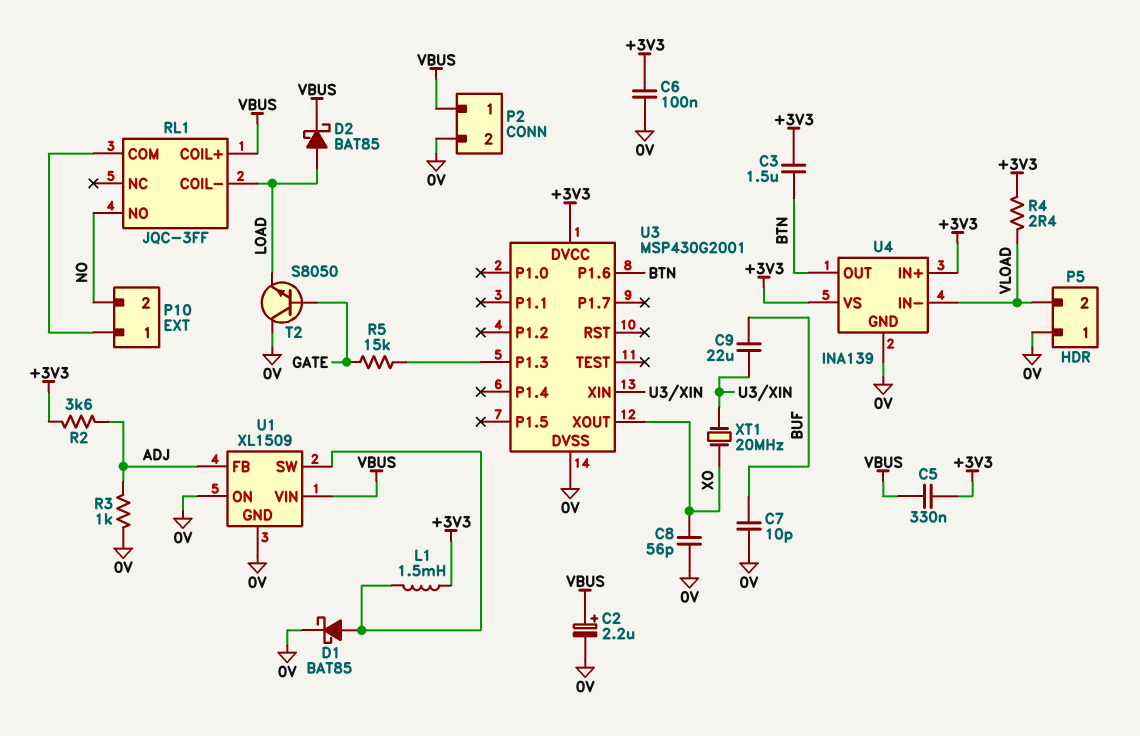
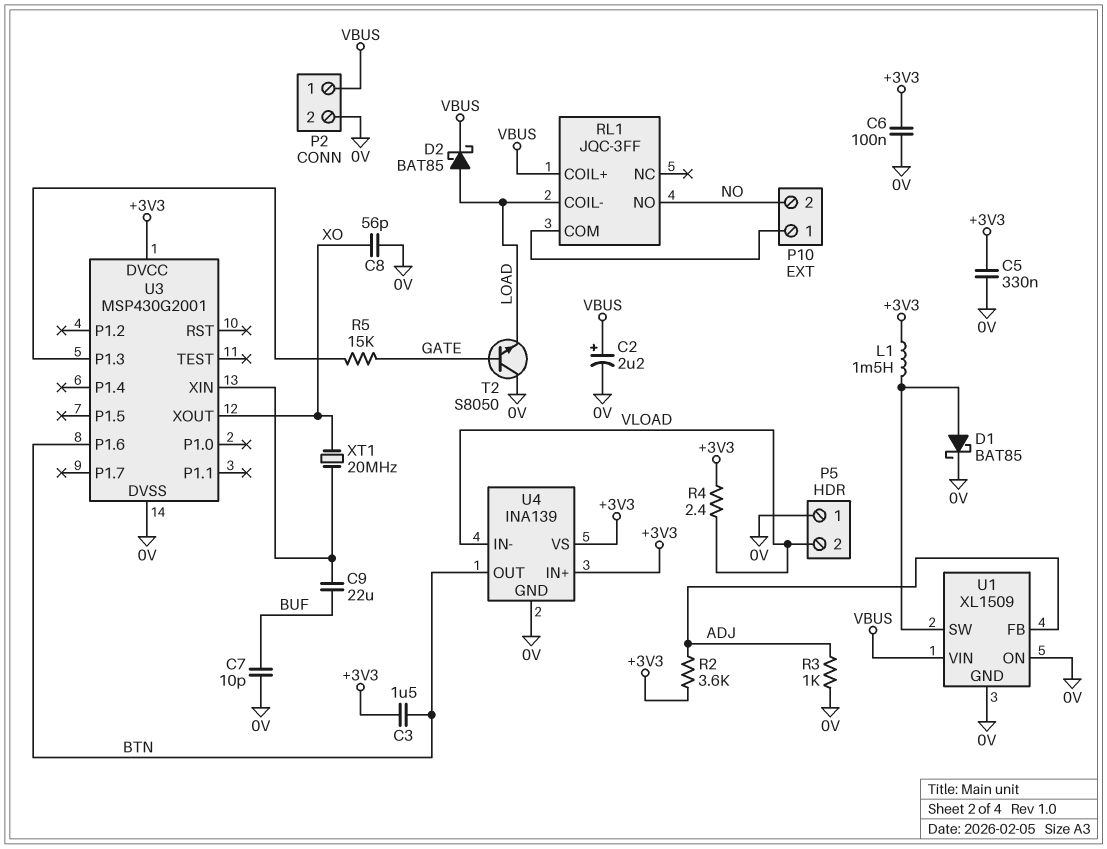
C5: 330nF (+3V3, VBUS) -> 330nF (+3V3, 0V)

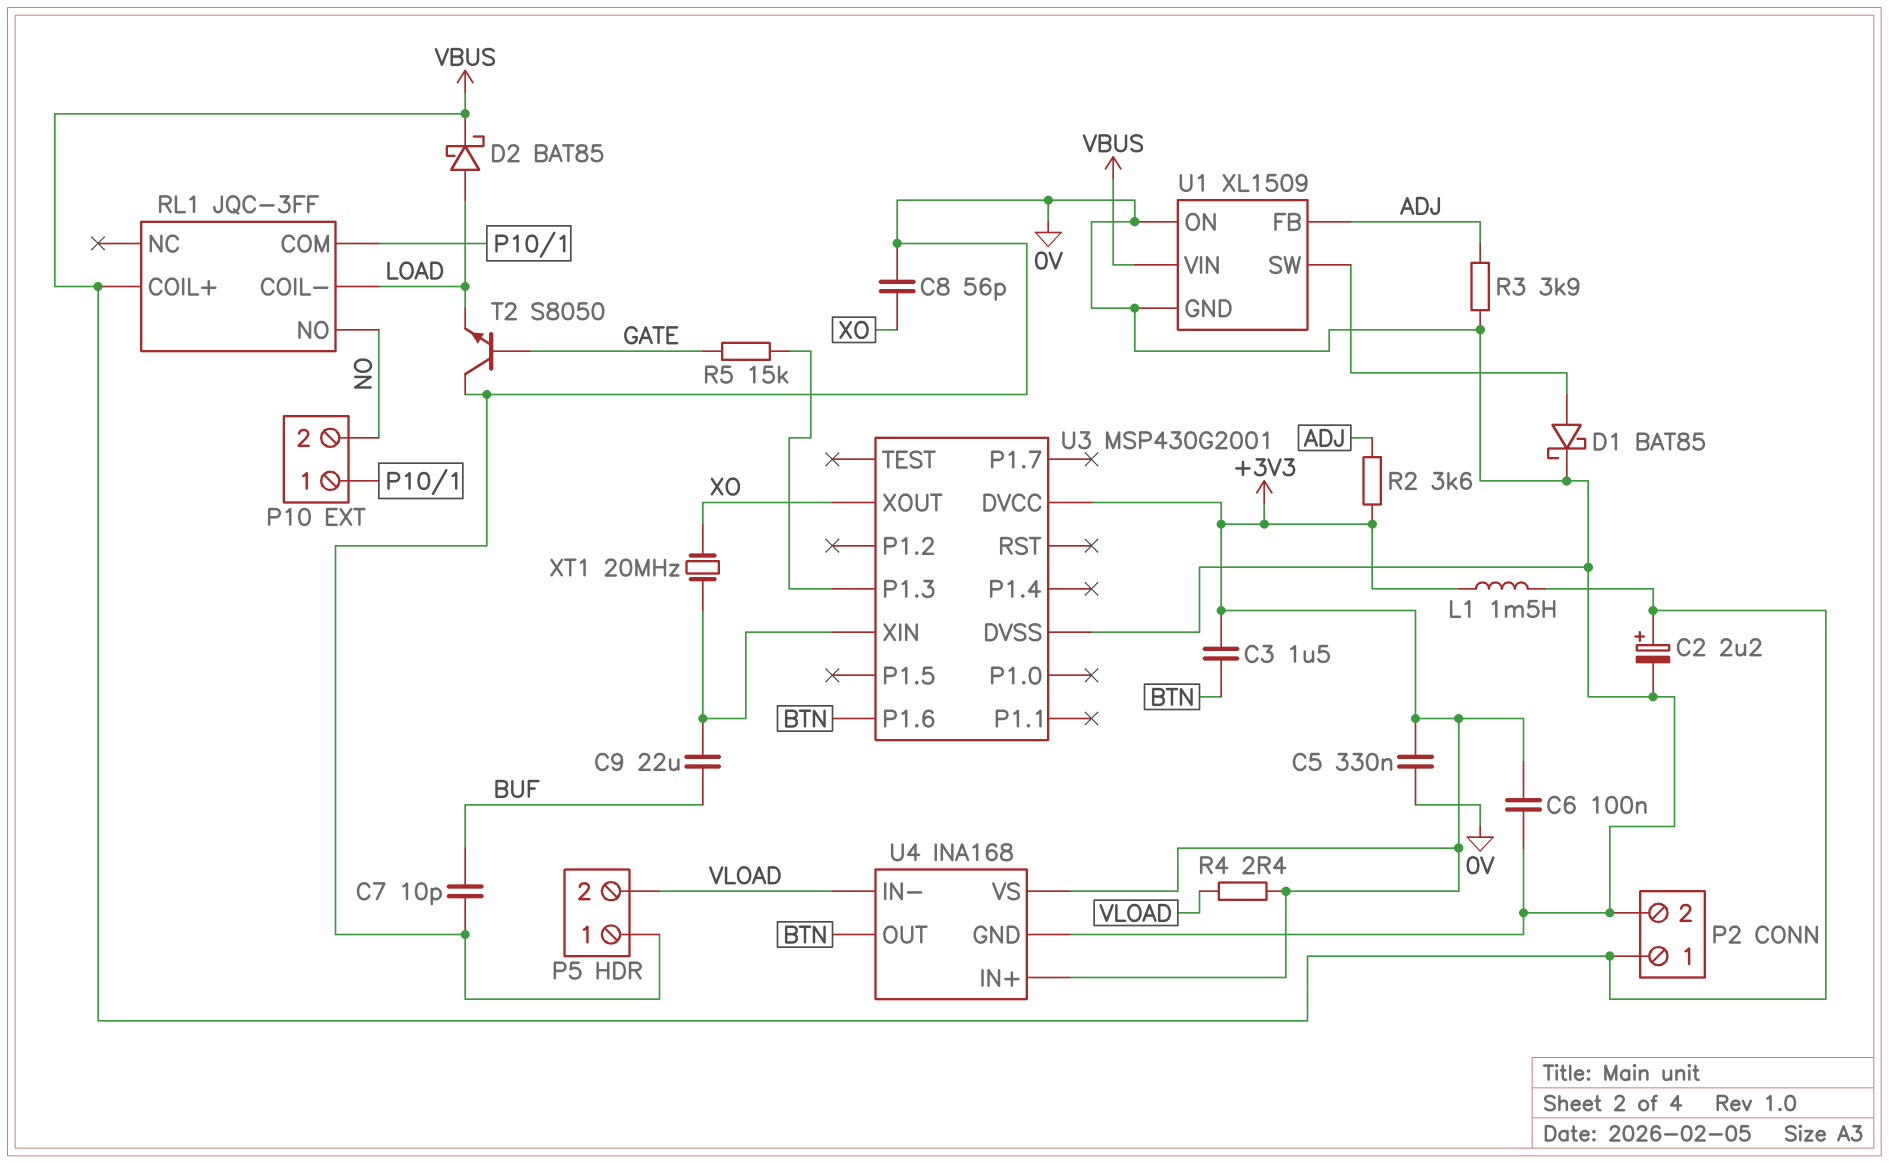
L1: 1.5mH (+3V3, U1/SW) -> 1.5mH (+3V3, VBUS)
R3: 1k (0V, ADJ) -> 3.9k (0V, ADJ)
U4: INA139 -> INA168

